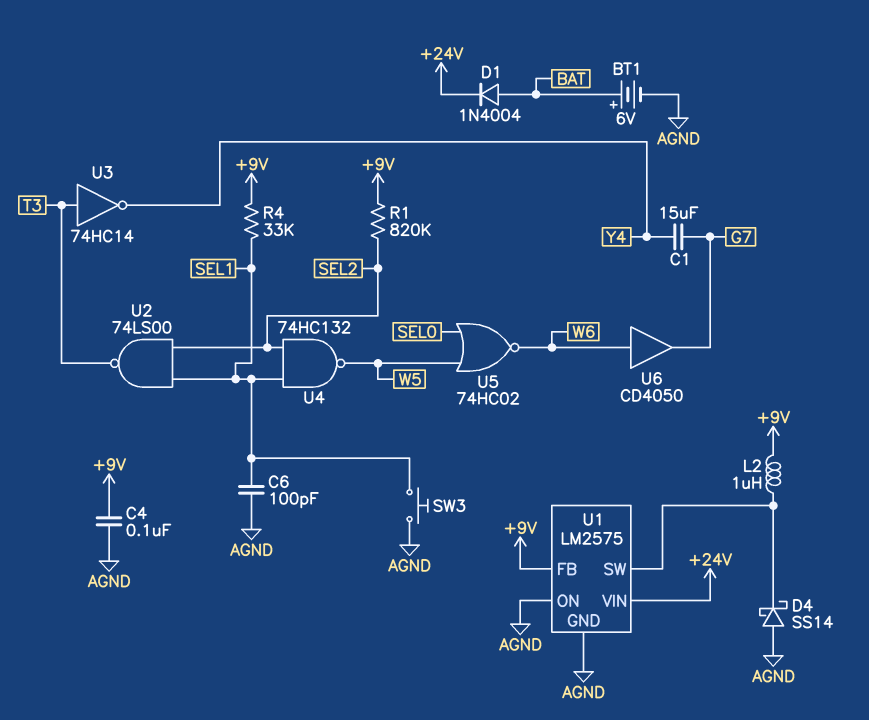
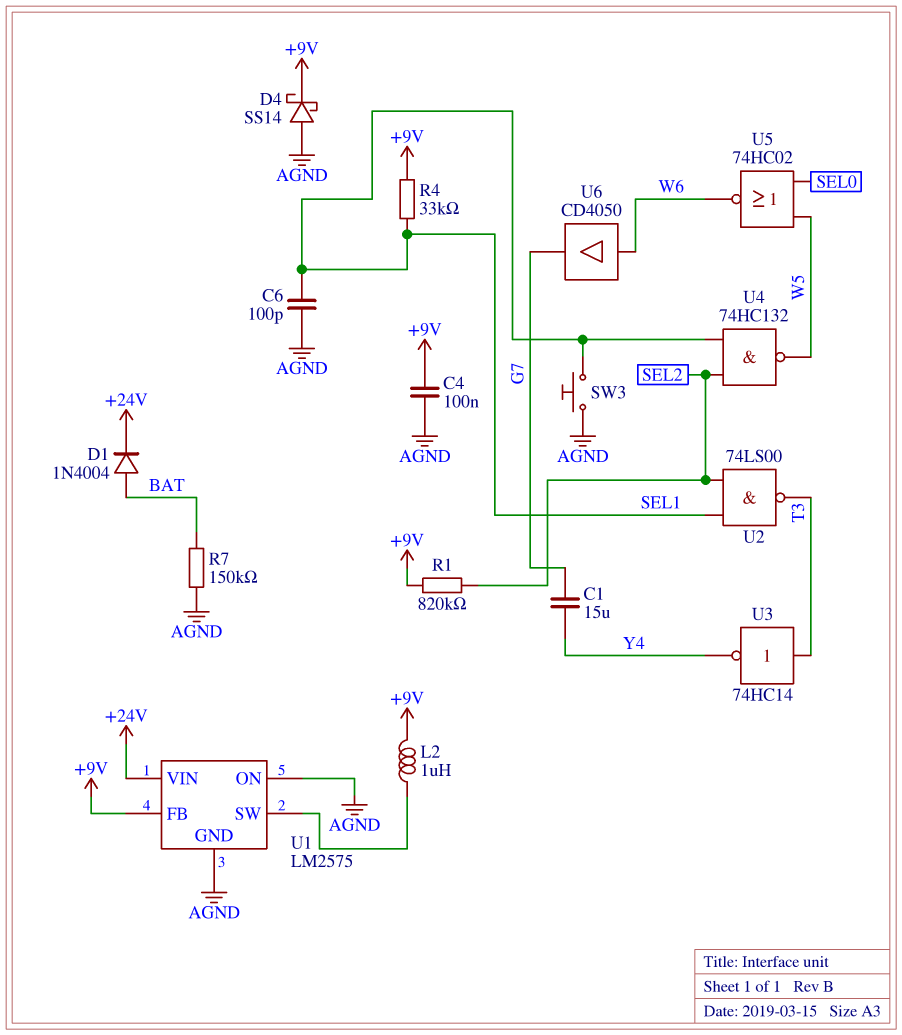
BT1: 6V (plus BAT, minus AGND) -> none
D4: schottky SS14 (A AGND, K U1/SW) -> schottky SS14 (A AGND, K +9V)
R7: none -> 150k (AGND, BAT)

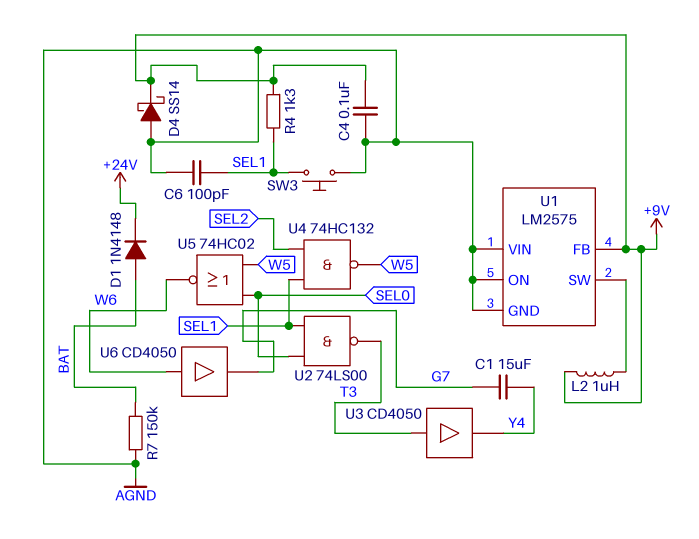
D1: diode 1N4004 (A BAT, K +24V) -> diode 1N4148 (A BAT, K +24V)
R1: 820k (+9V, SEL2) -> none
R4: 33k (+9V, SEL1) -> 1.3k (+9V, SEL1)
U1 pin VIN: +24V -> AGND
U2: NAND 74LS00 (in SEL1, in SEL2, out T3) -> NAND 74LS00 (in SEL0, in SEL1, out T3)
U3: NOT 74HC14 (in T3, out Y4) -> buffer CD4050 (in T3, out Y4)

